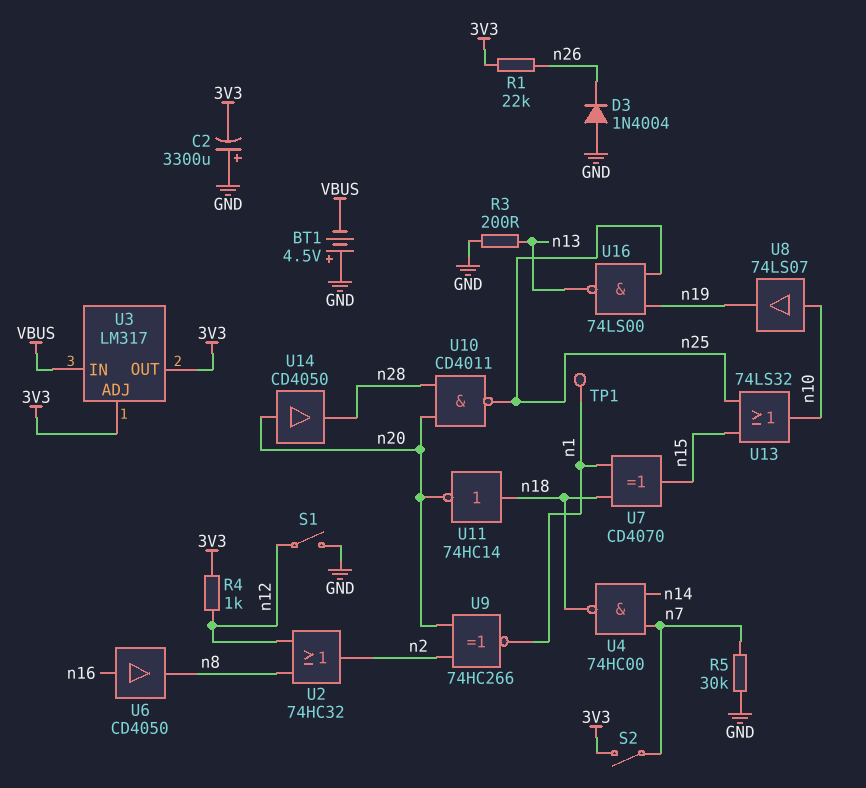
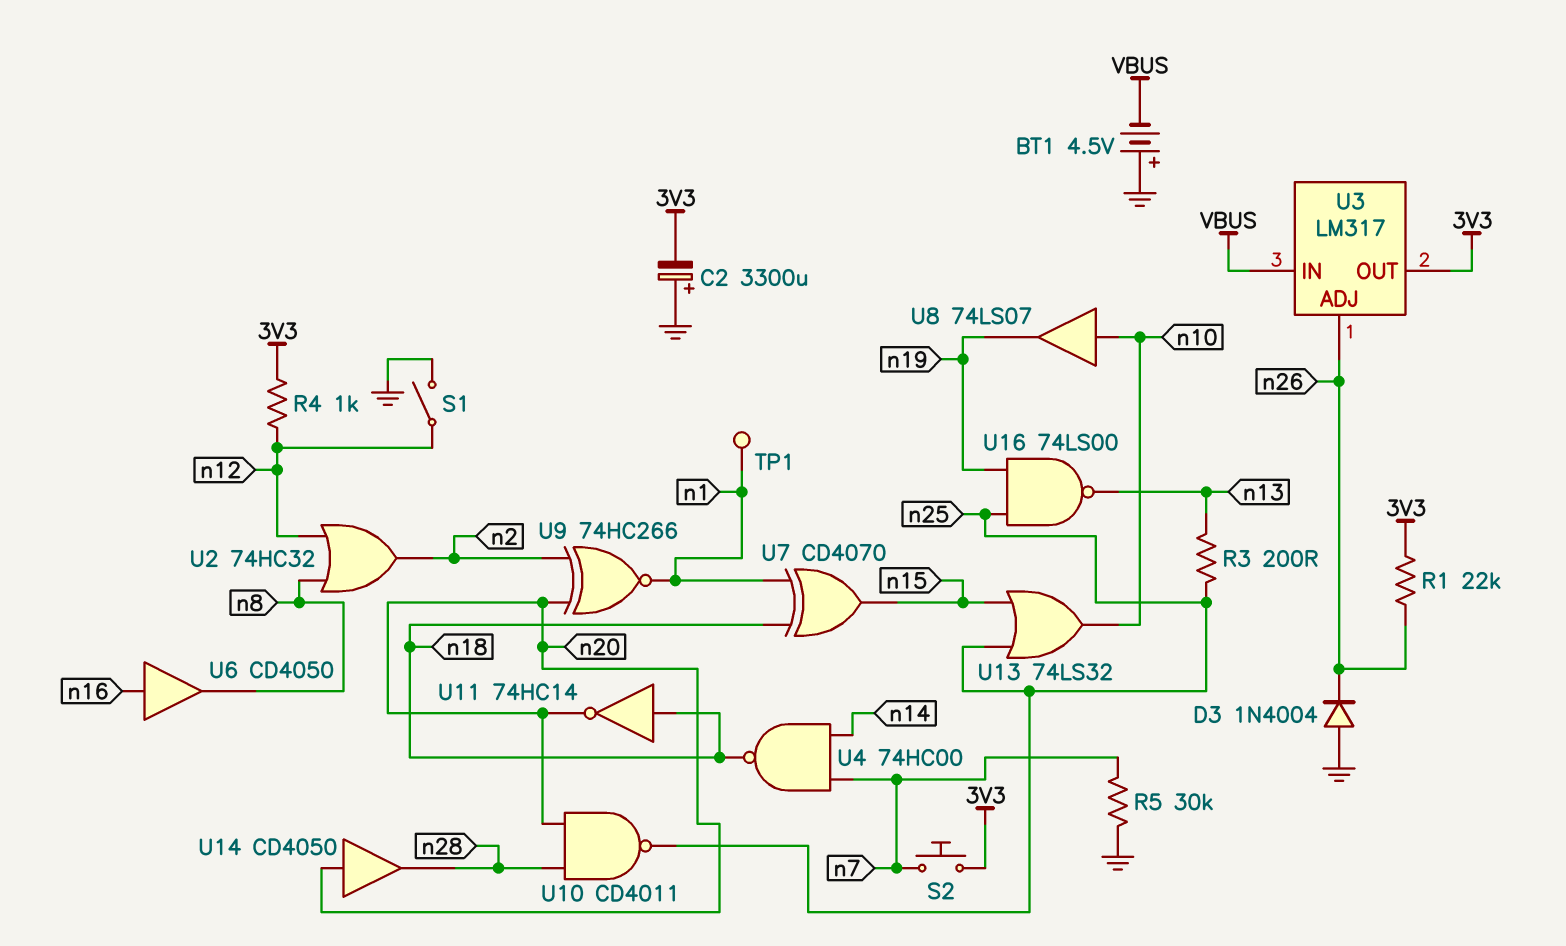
R3: 200 (GND, n13) -> 200 (n13, n25)
S2: switch (3V3, n7) -> button (3V3, n7)
U3 pin ADJ: 3V3 -> n26

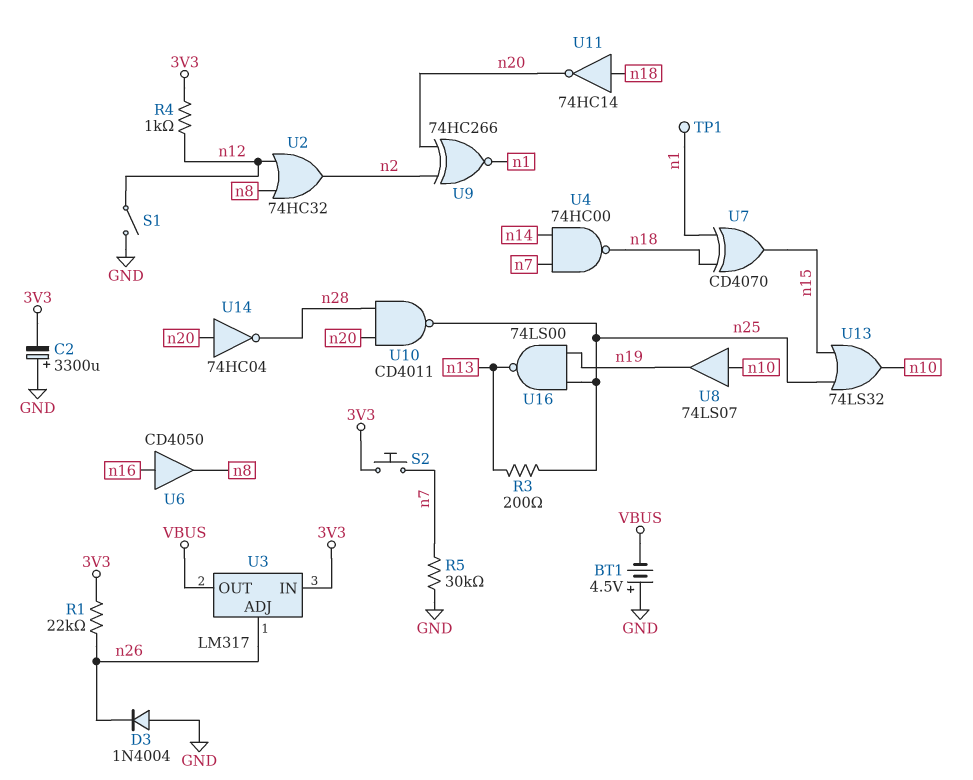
U3 pin IN: VBUS -> 3V3
U3 pin OUT: 3V3 -> VBUS
U14: buffer CD4050 (in n20, out n28) -> NOT 74HC04 (in n20, out n28)

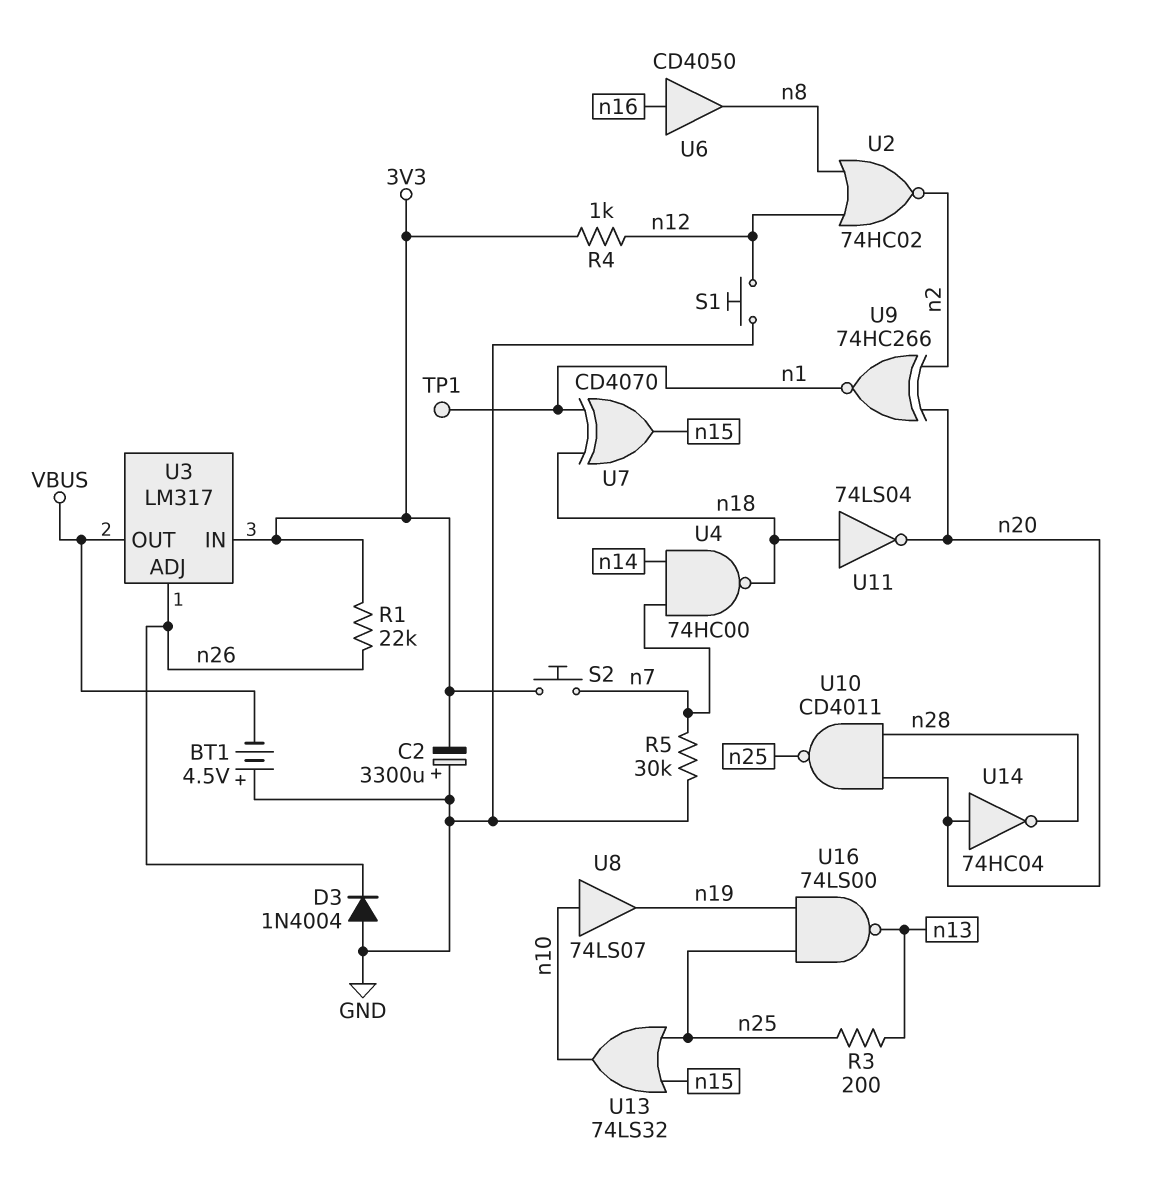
S1: switch (GND, n12) -> button (GND, n12)
U2: OR 74HC32 (in n8, in n12, out n2) -> NOR 74HC02 (in n8, in n12, out n2)
U11: NOT 74HC14 (in n18, out n20) -> NOT 74LS04 (in n18, out n20)

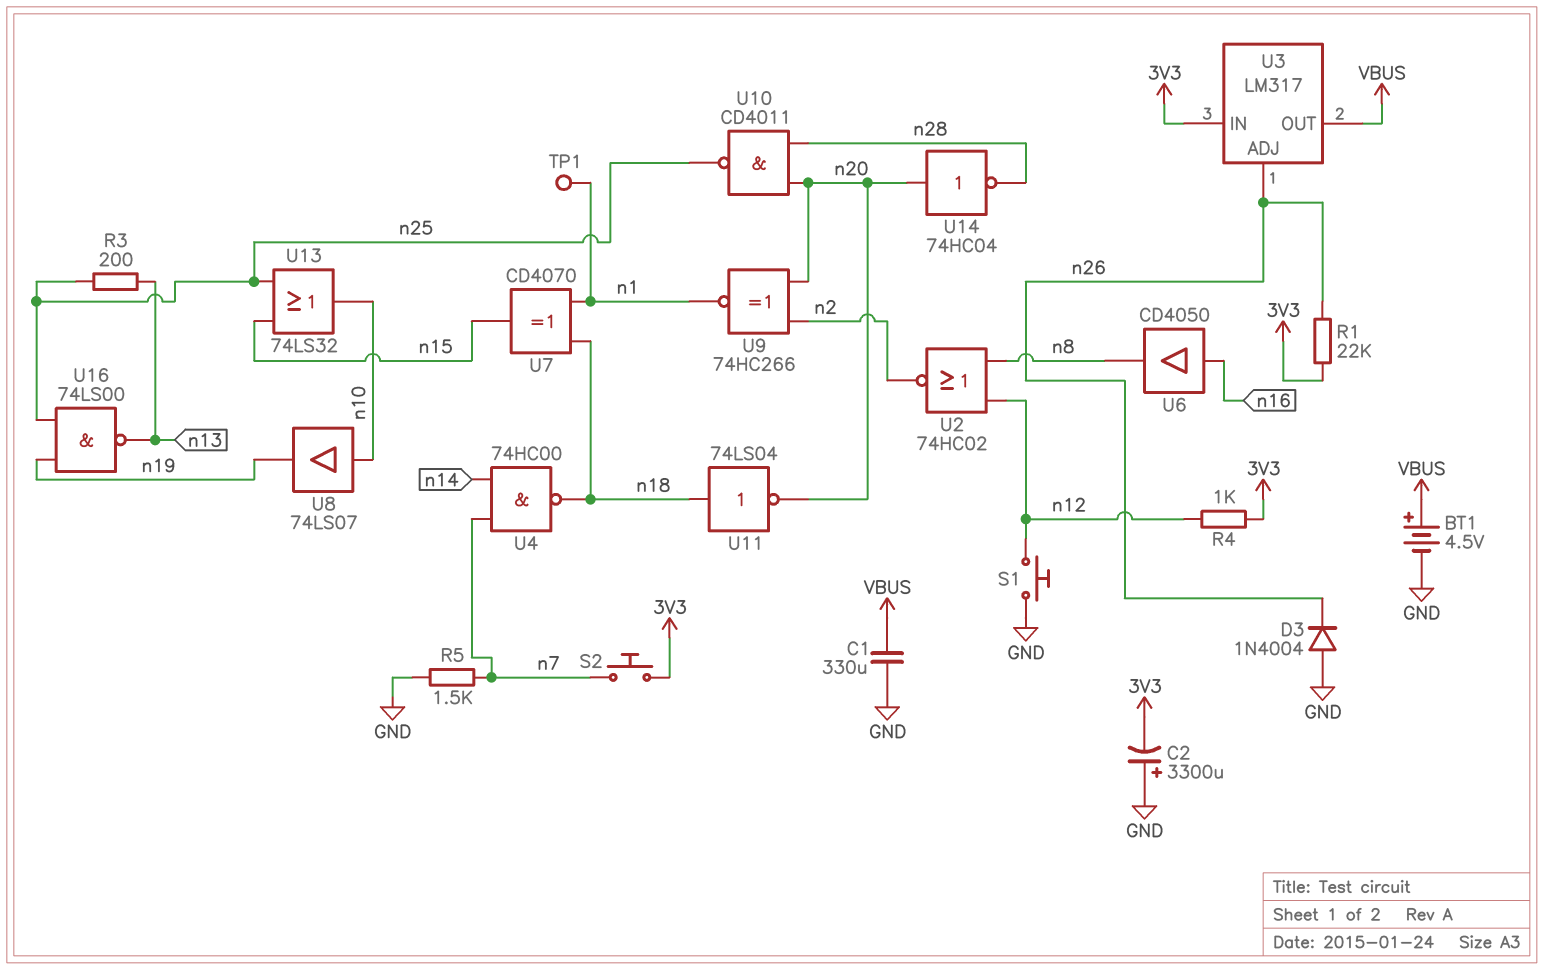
BT1: 4.5V (plus GND, minus VBUS) -> 4.5V (plus VBUS, minus GND)
C1: none -> 330uF (GND, VBUS)
R5: 30k (GND, n7) -> 1.5k (GND, n7)

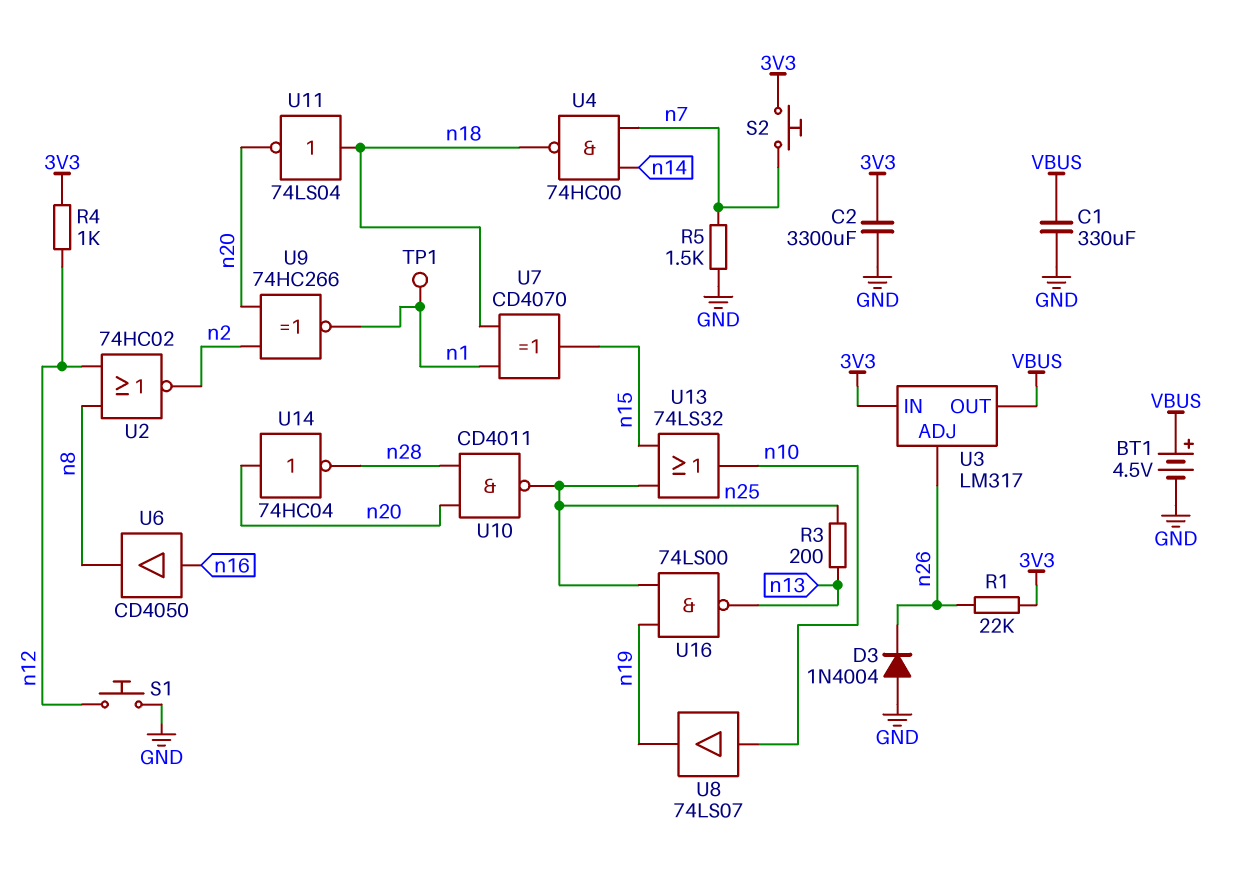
C2: 3300uF (plus GND, minus 3V3) -> 3300uF (3V3, GND)

